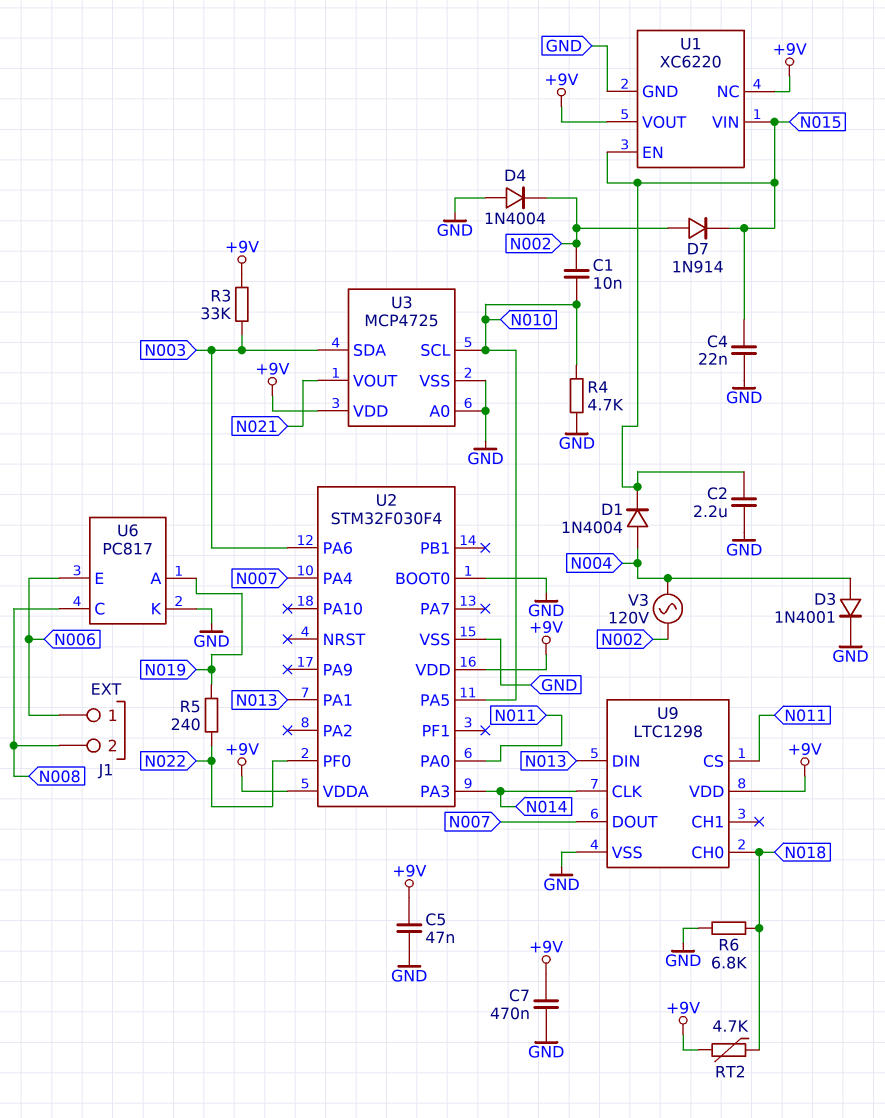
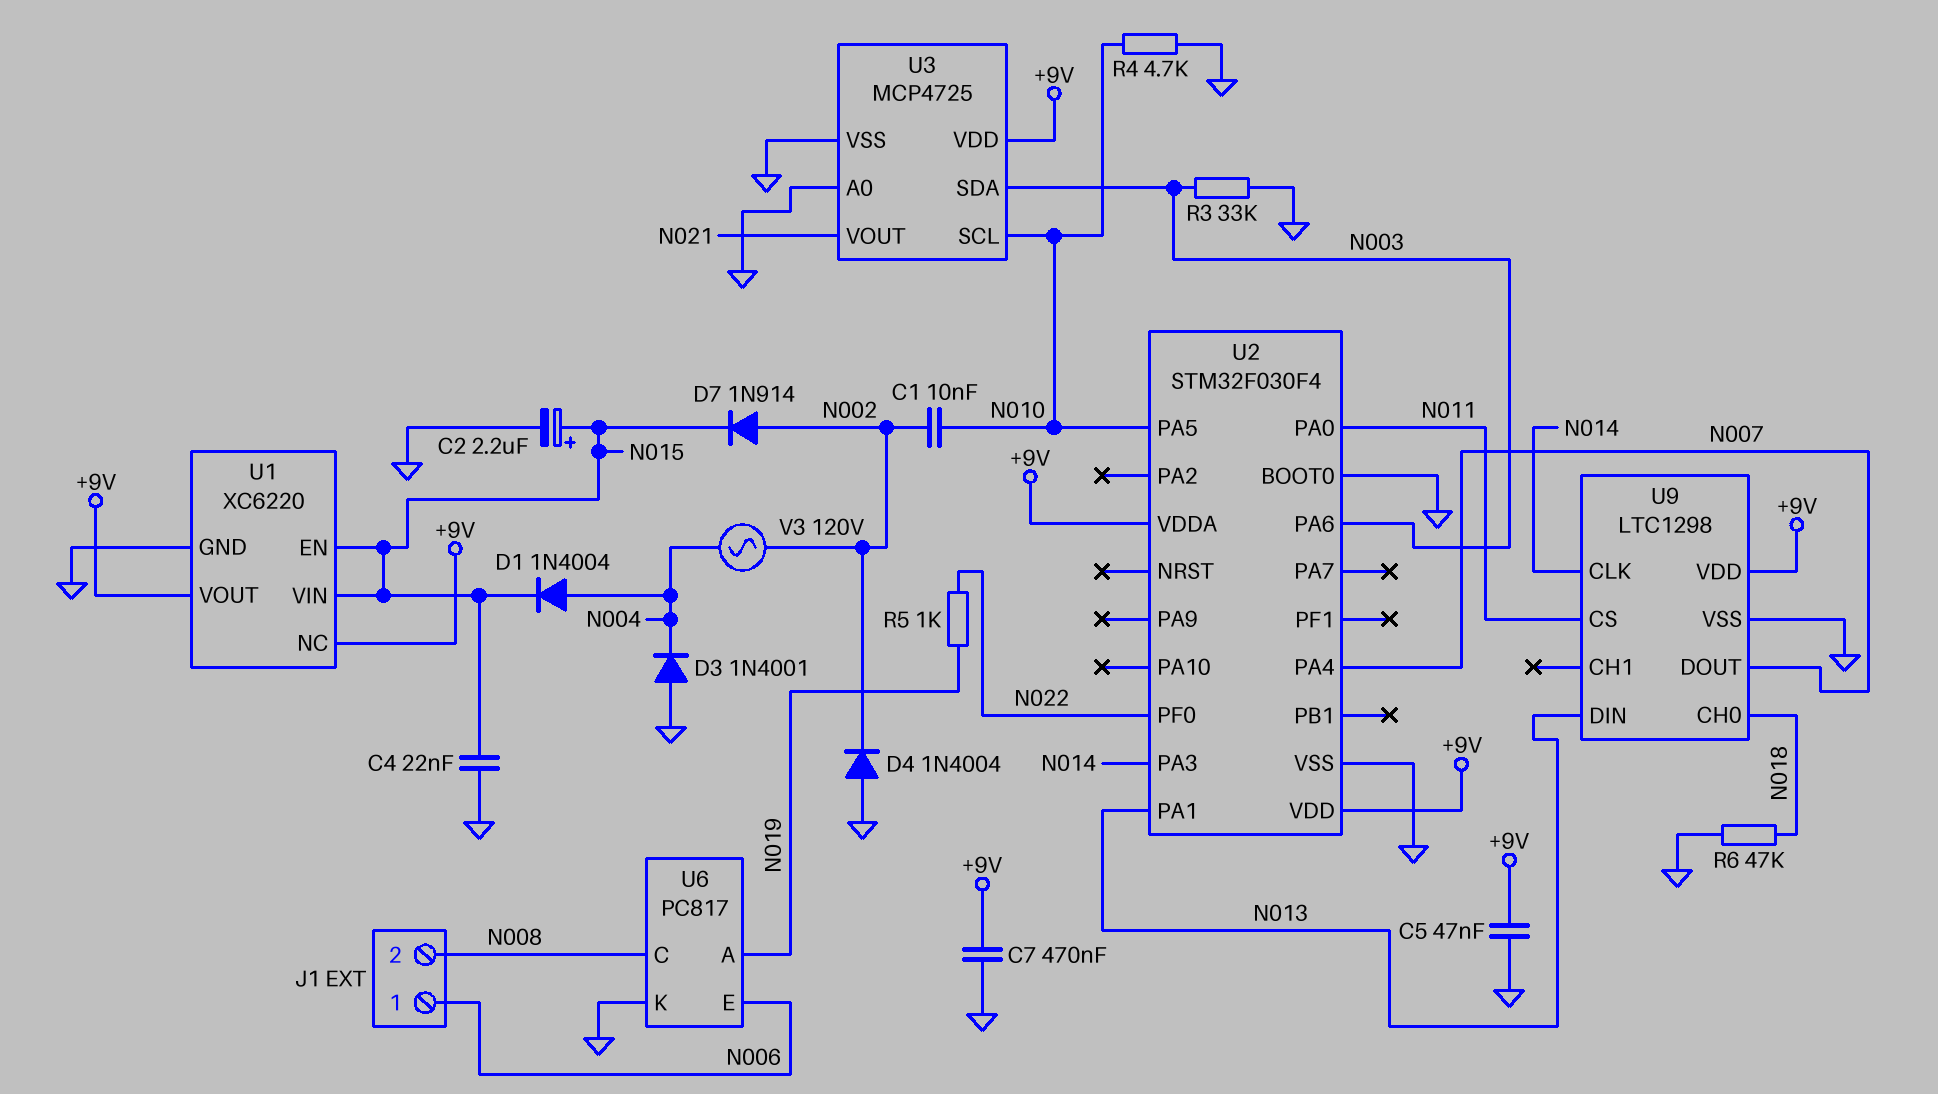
C2: 2.2uF (GND, N015) -> 2.2uF (plus N015, minus GND)
D3: diode 1N4001 (A N004, K GND) -> diode 1N4001 (A GND, K N004)
R3: 33k (+9V, N003) -> 33k (GND, N003)
R5: 240 (N019, N022) -> 1k (N019, N022)
R6: 6.8k (GND, N018) -> 47k (GND, N018)
RT2: 4.7k (+9V, N018) -> none

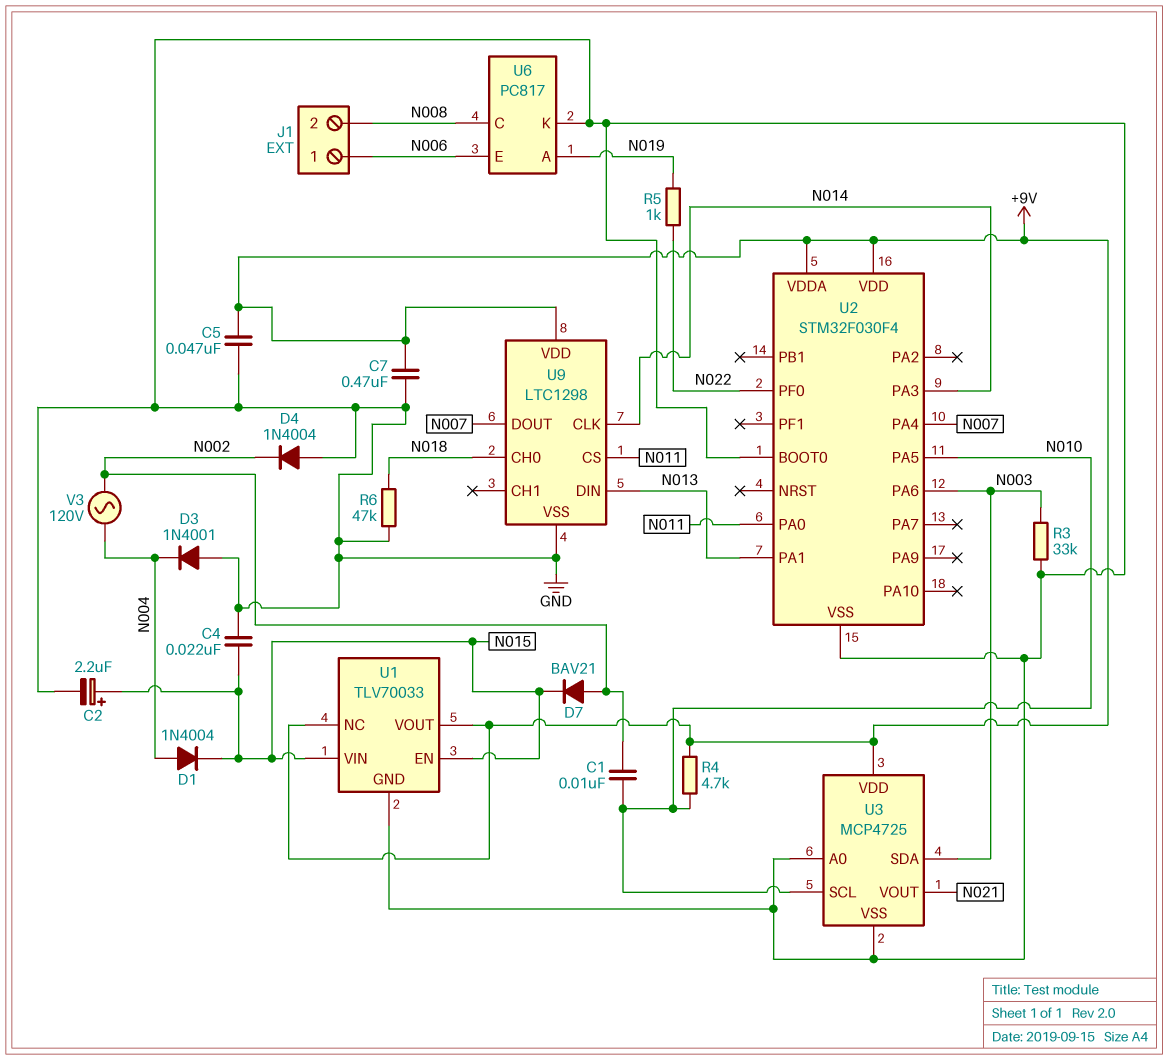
D7: diode 1N914 (A N002, K N015) -> diode BAV21 (A N002, K N015)
R4: 4.7k (GND, N010) -> 4.7k (+9V, N010)
U1: XC6220 -> TLV70033

